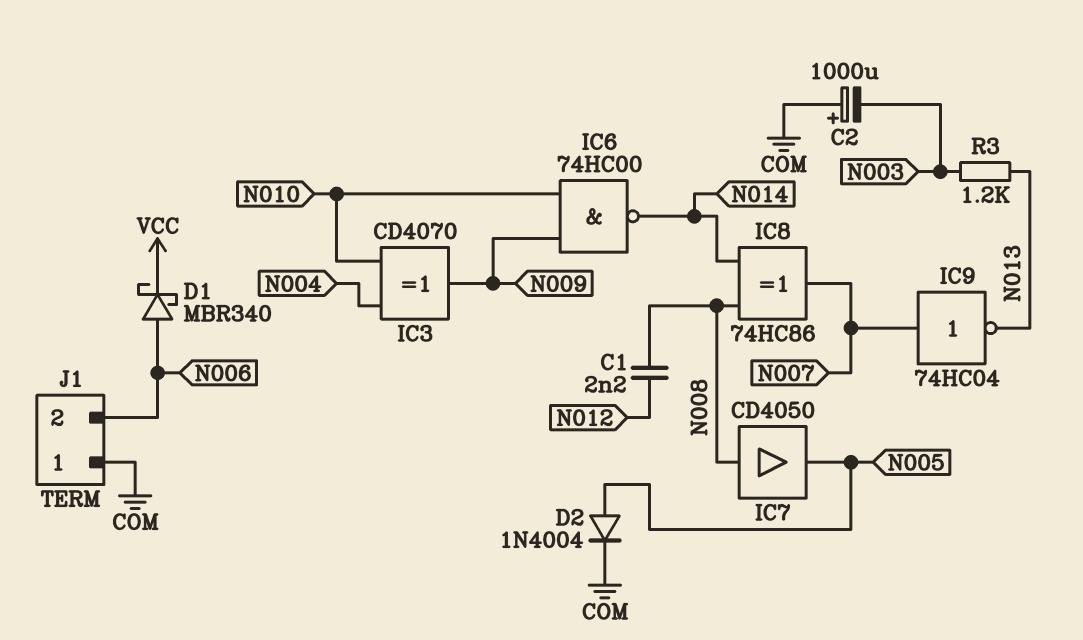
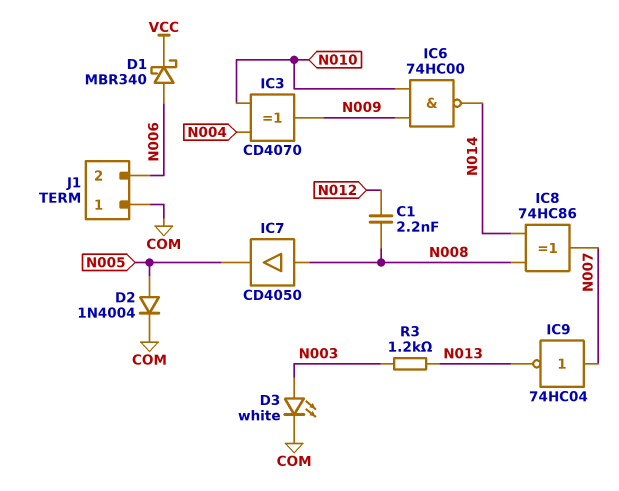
C2: 1000uF (plus COM, minus N003) -> none
D3: none -> LED white (A N003, K COM)

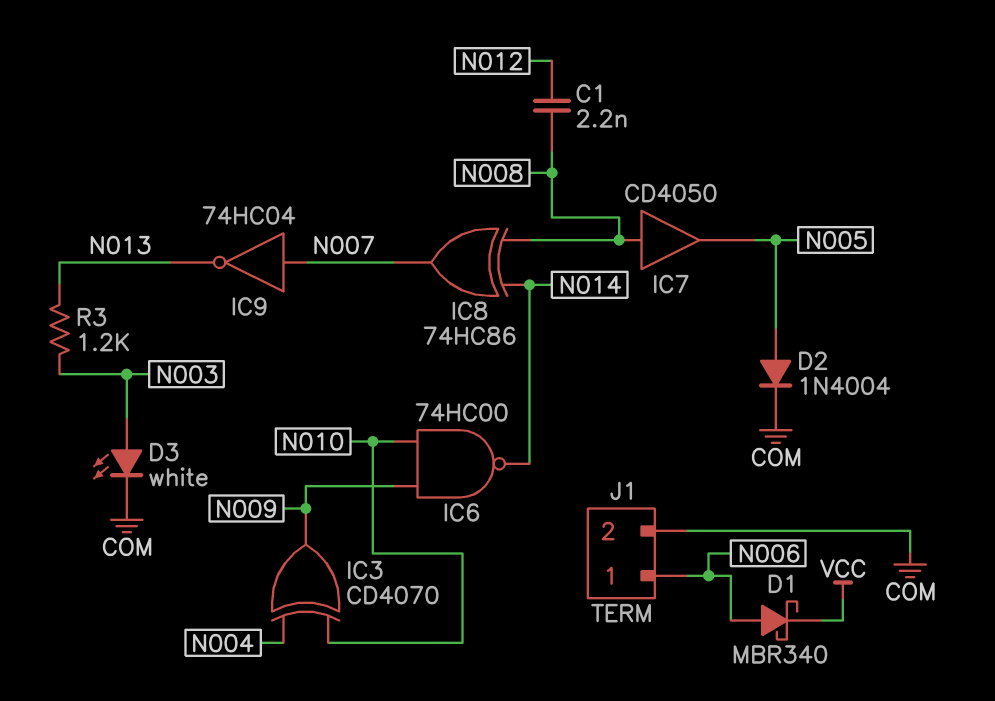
J1 pin 1: COM -> N006
J1 pin 2: N006 -> COM

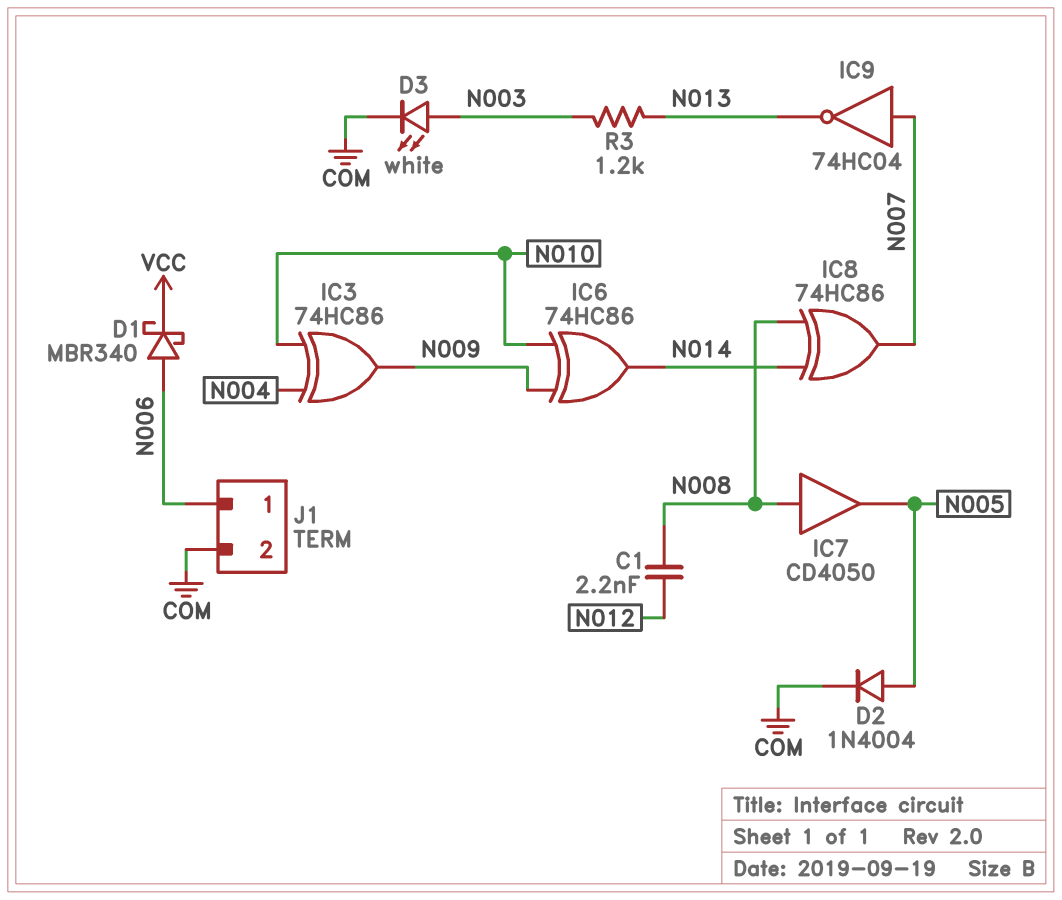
IC3: XOR CD4070 (in N004, in N010, out N009) -> XOR 74HC86 (in N004, in N010, out N009)
IC6: NAND 74HC00 (in N009, in N010, out N014) -> XOR 74HC86 (in N009, in N010, out N014)

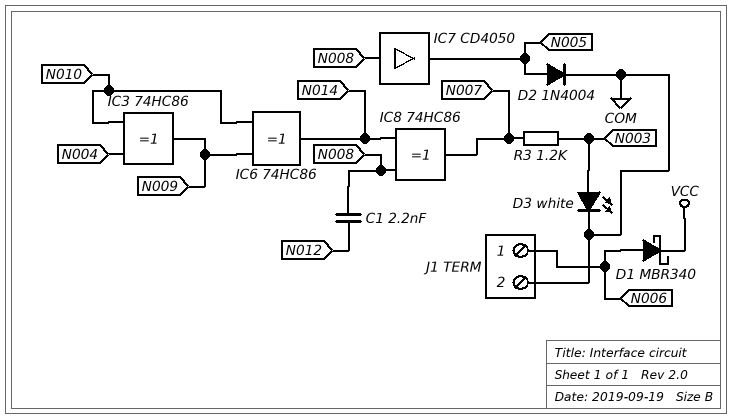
IC9: NOT 74HC04 (in N007, out N013) -> none
R3: 1.2k (N003, N013) -> 1.2k (N003, N007)

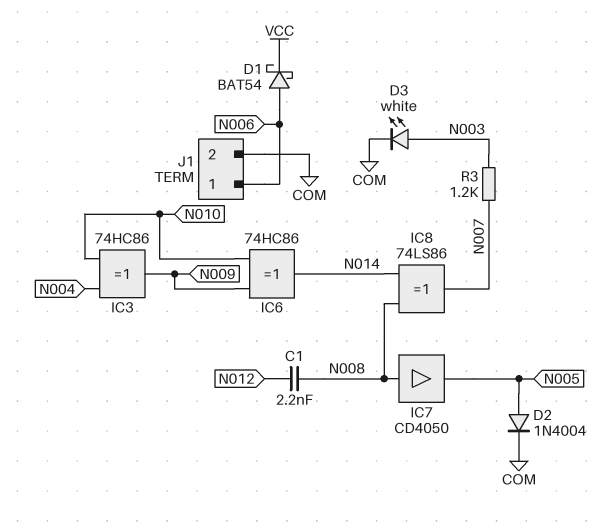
D1: schottky MBR340 (A N006, K VCC) -> schottky BAT54 (A N006, K VCC)
IC8: XOR 74HC86 (in N008, in N014, out N007) -> XOR 74LS86 (in N008, in N014, out N007)

